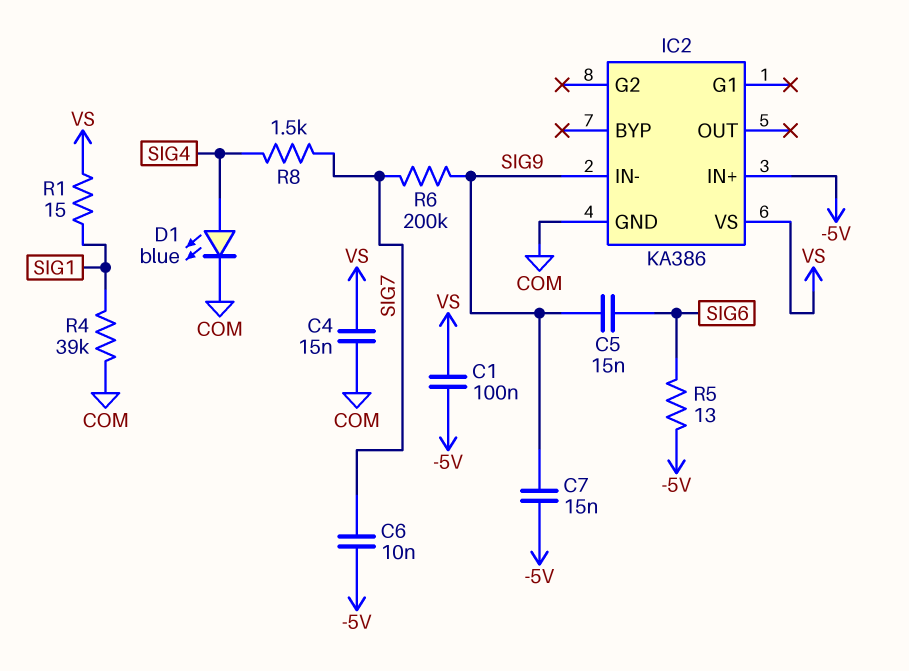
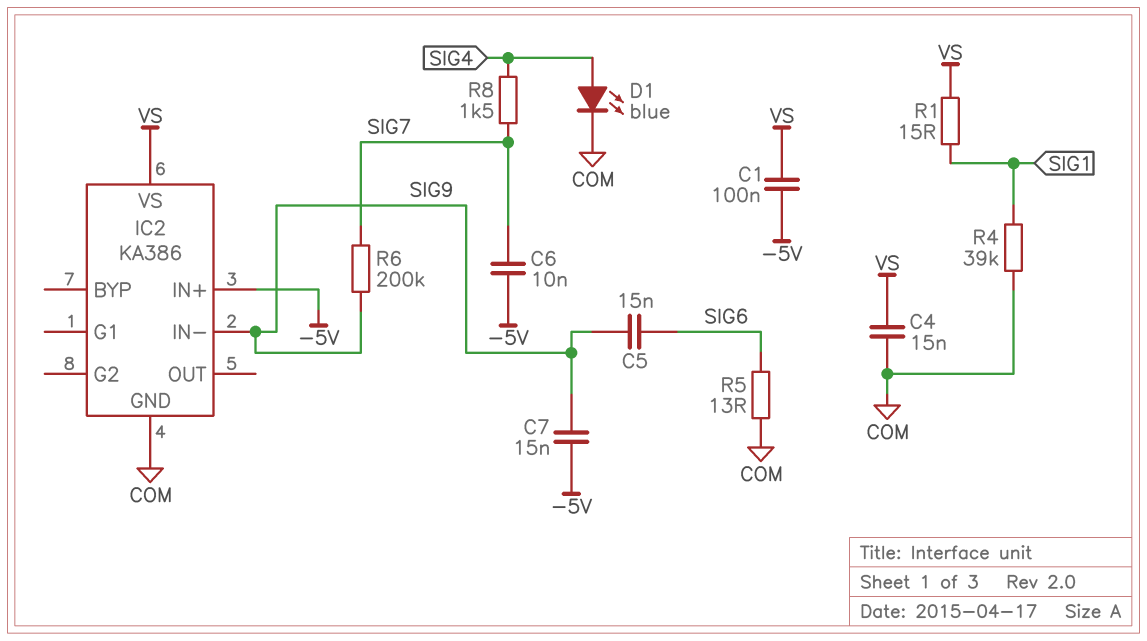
R5: 13 (-5V, SIG6) -> 13 (COM, SIG6)

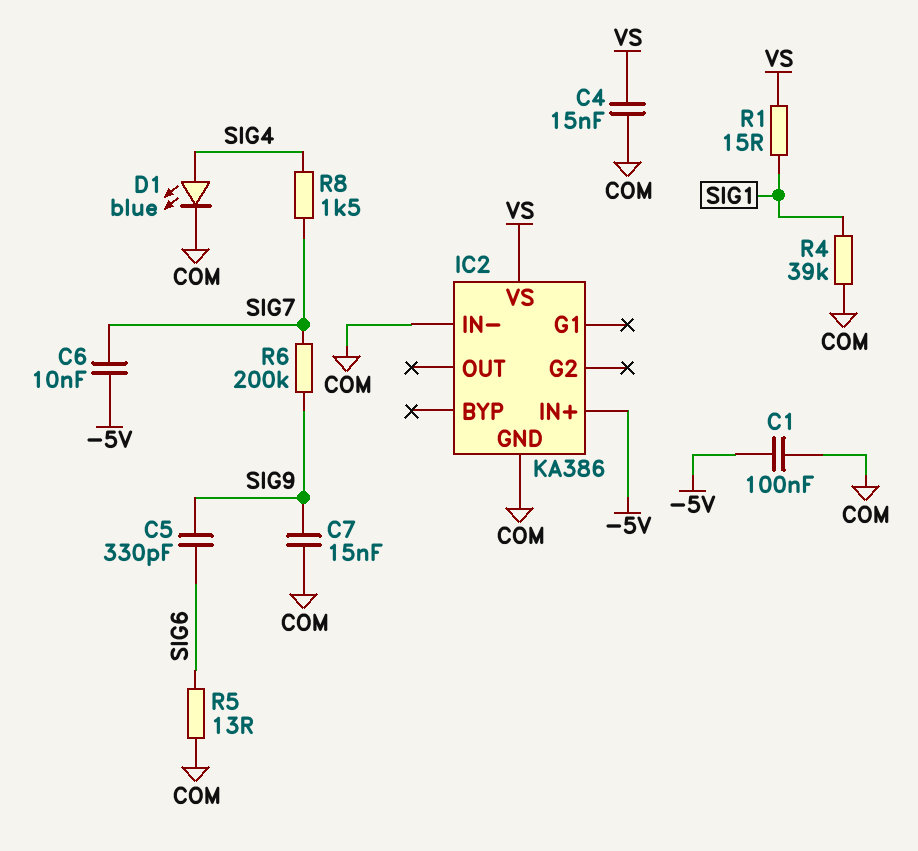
C1: 100nF (-5V, VS) -> 100nF (-5V, COM)
C5: 15nF (SIG6, SIG9) -> 330pF (SIG6, SIG9)
C7: 15nF (-5V, SIG9) -> 15nF (COM, SIG9)
IC2 pin IN-: SIG9 -> COM

